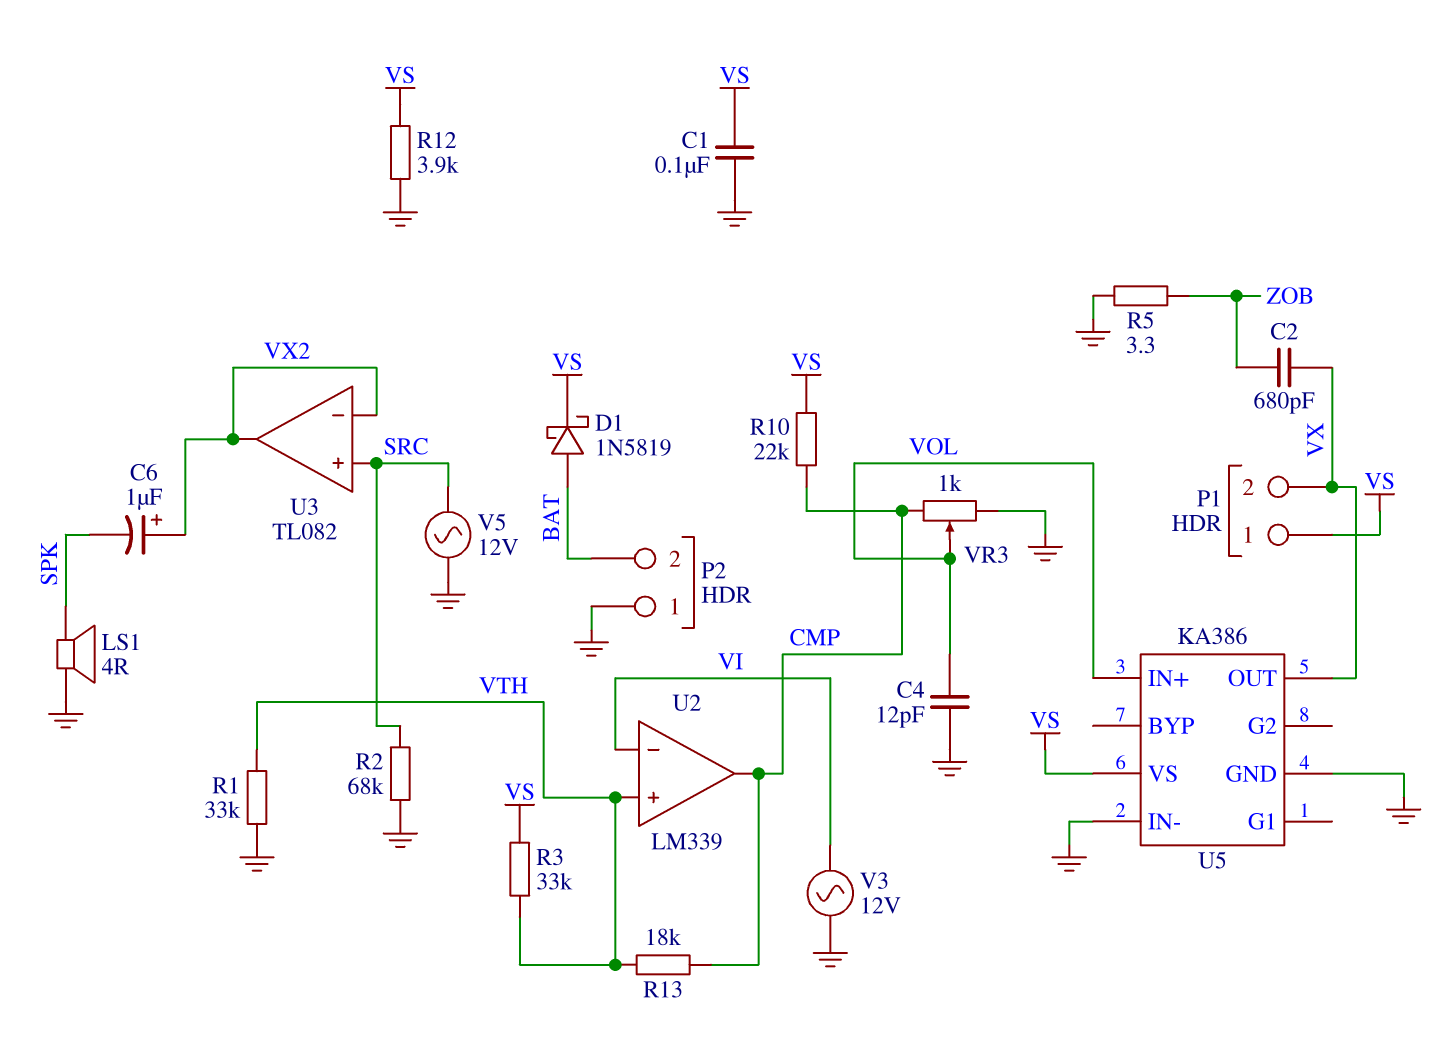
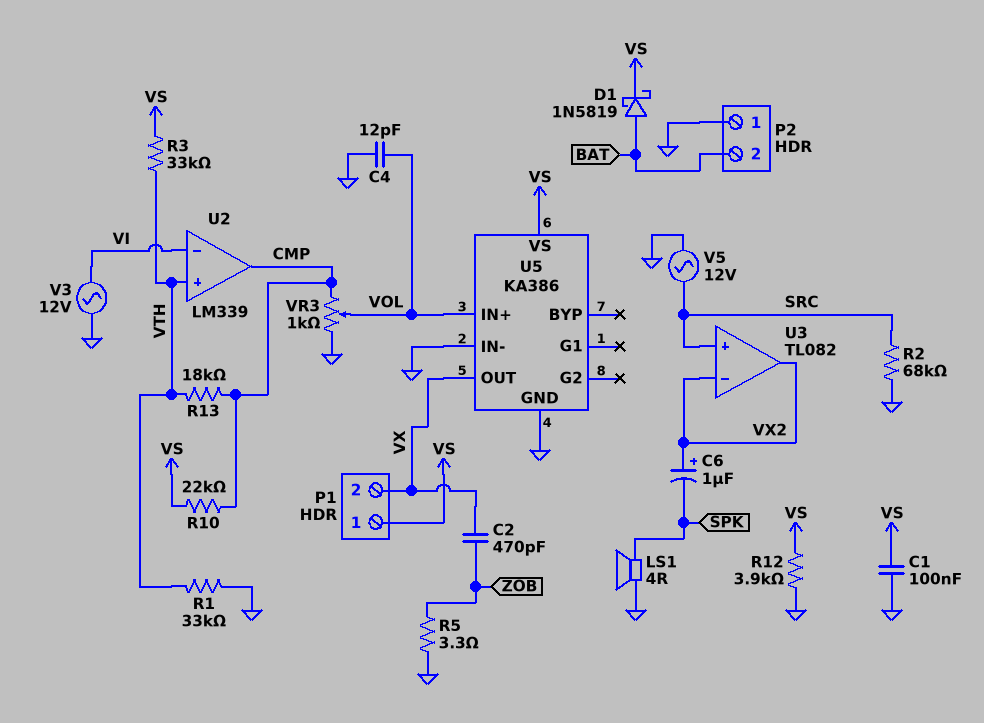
C2: 680pF (VX, ZOB) -> 470pF (VX, ZOB)

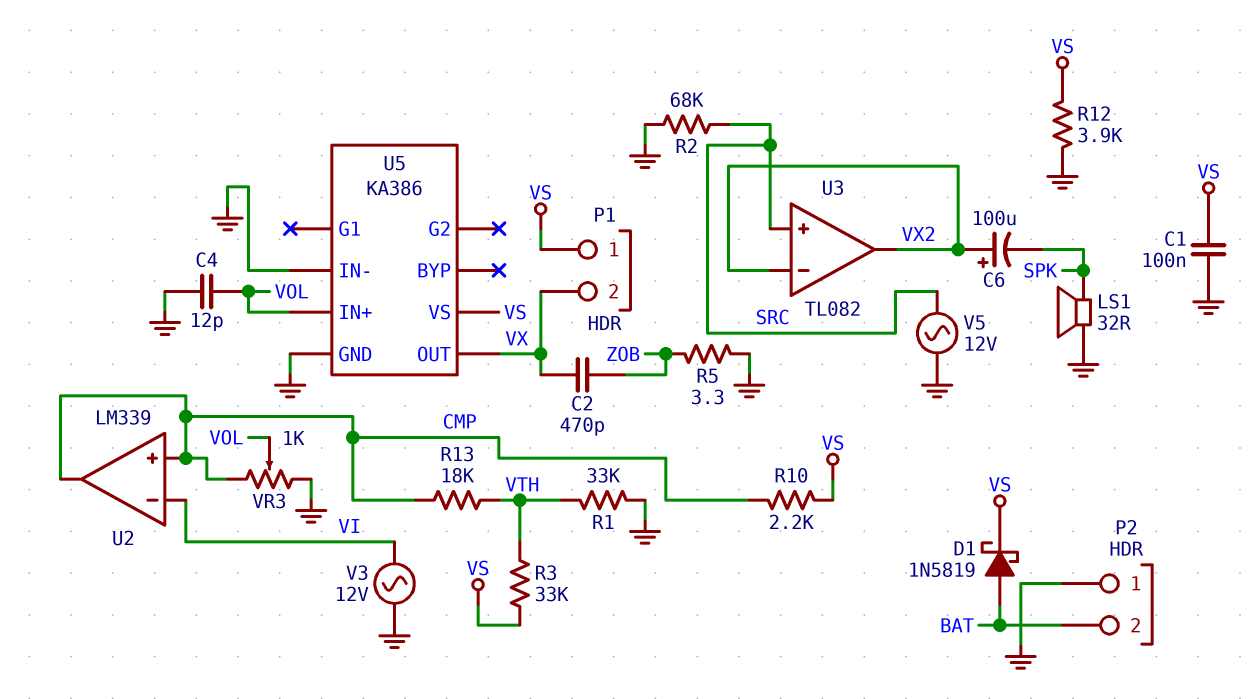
C6: 1uF (plus VX2, minus SPK) -> 100uF (plus VX2, minus SPK)
LS1: speaker 4R (GND, SPK) -> speaker 32R (GND, SPK)
R10: 22k (CMP, VS) -> 2.2k (CMP, VS)
U2 pin in+: VTH -> CMP

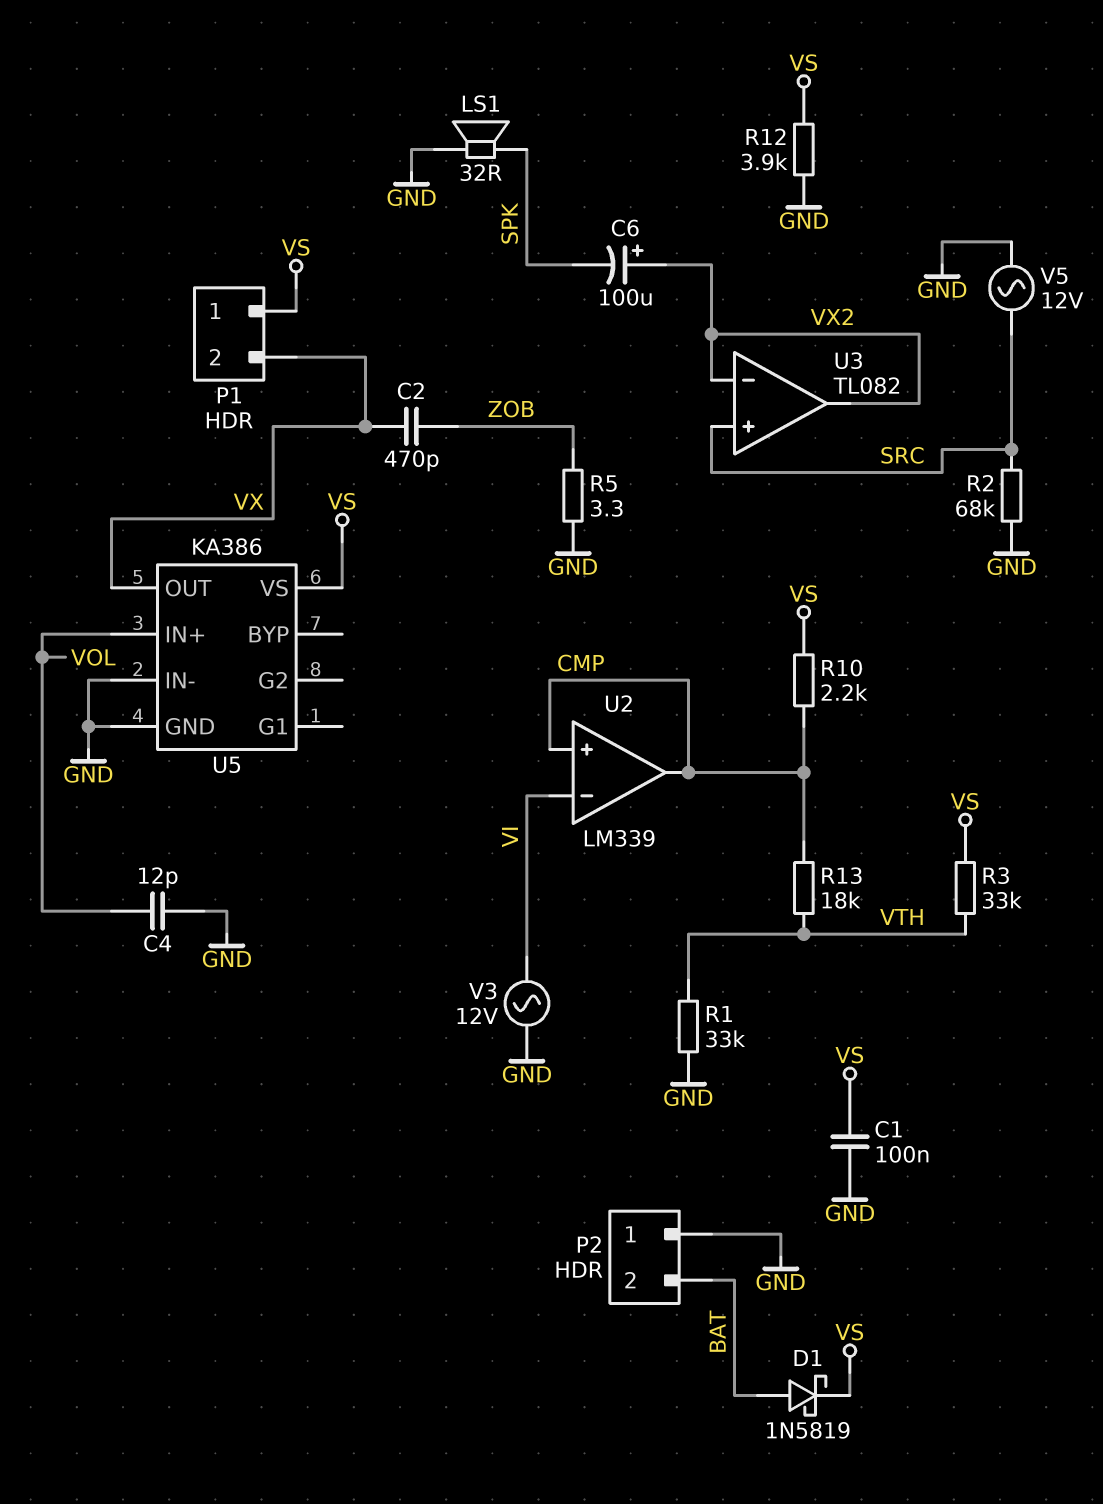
VR3: 1k (CMP, GND, wiper VOL) -> none

